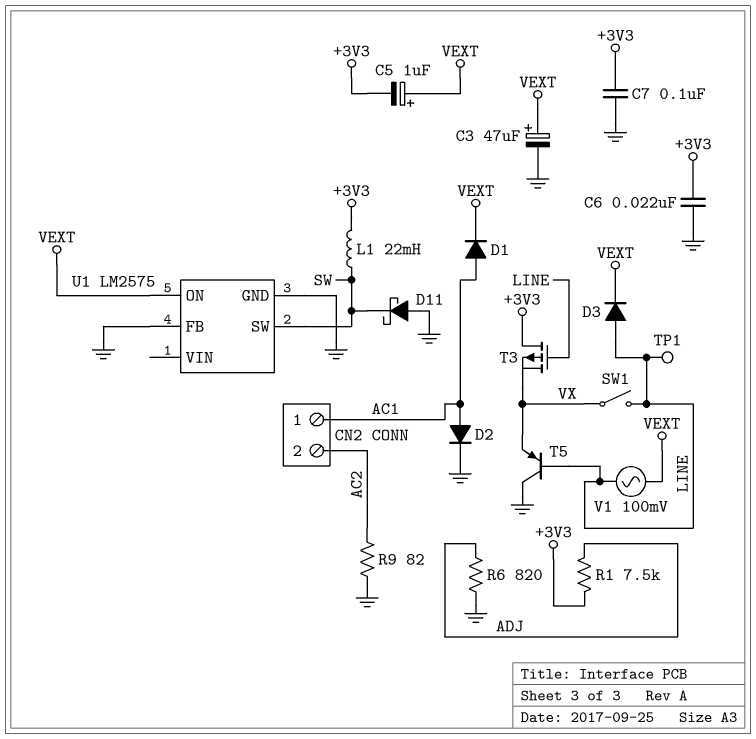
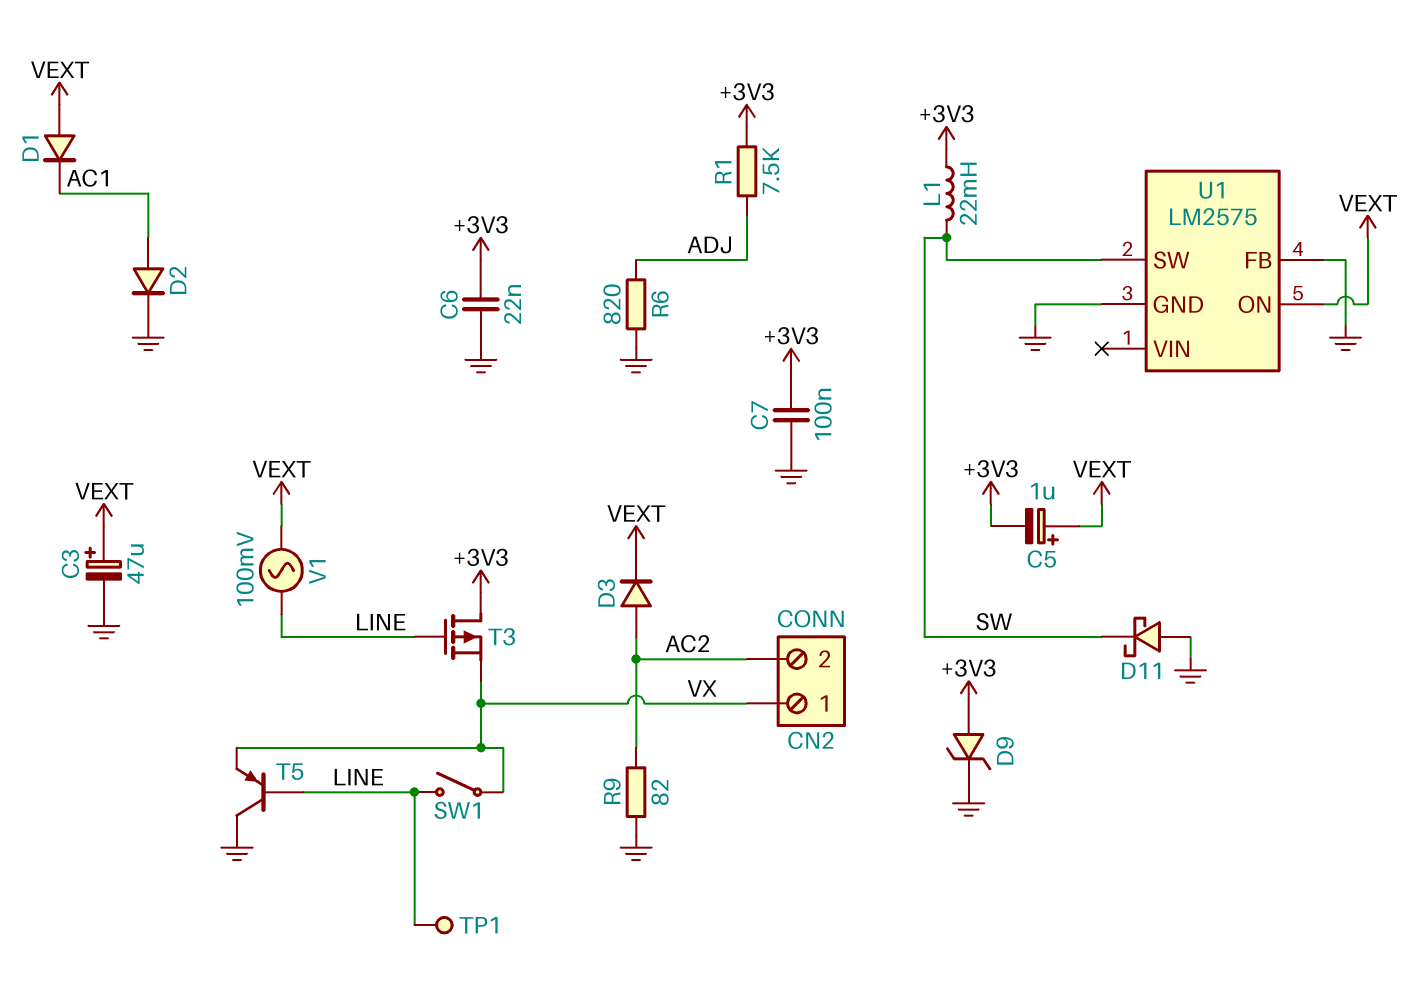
CN2 pin 1: AC1 -> VX
D1: diode (A AC1, K VEXT) -> diode (A VEXT, K AC1)
D3: diode (A LINE, K VEXT) -> diode (A AC2, K VEXT)
D9: none -> zener (A +3V3, K GND)

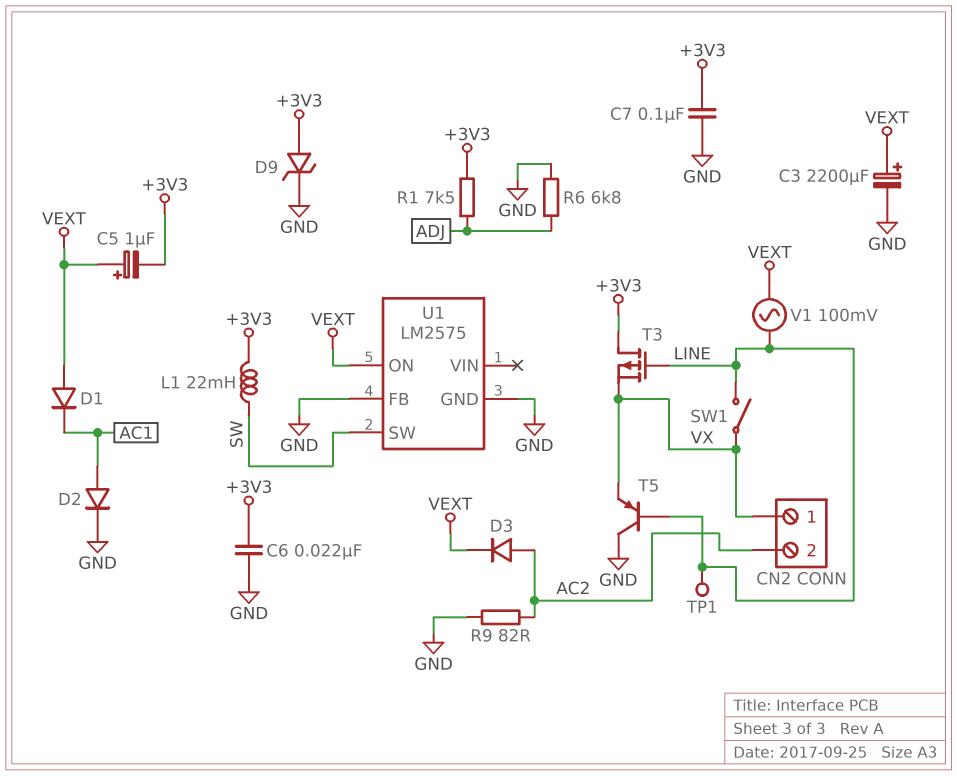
C3: 47uF (plus VEXT, minus GND) -> 2200uF (plus VEXT, minus GND)
D11: schottky (A GND, K SW) -> none
R6: 820 (ADJ, GND) -> 6.8k (ADJ, GND)

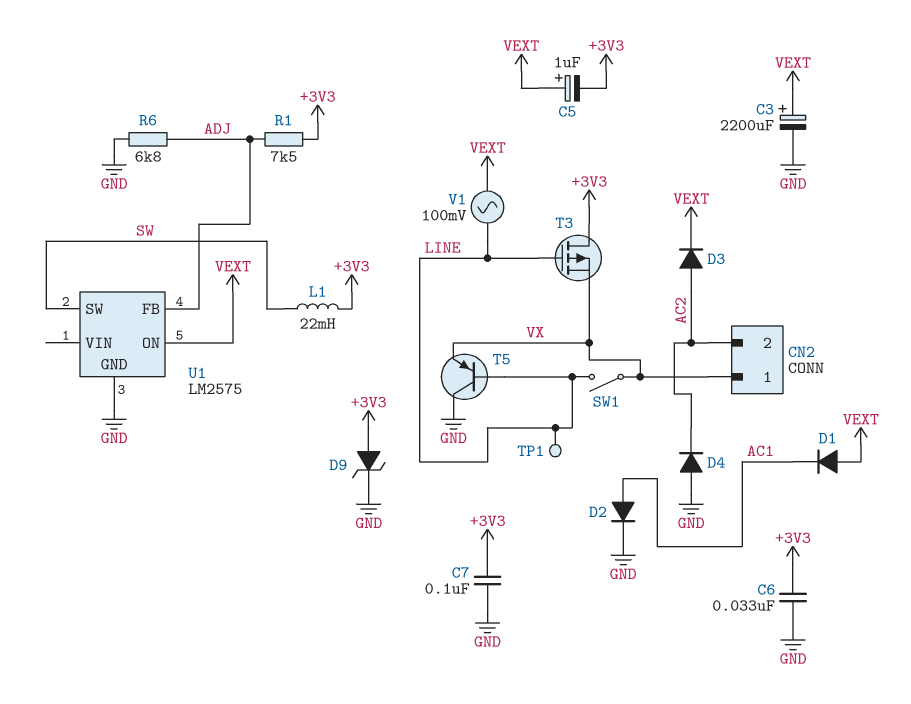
C6: 22nF (+3V3, GND) -> 33nF (+3V3, GND)
D4: none -> diode (A GND, K AC2)
R9: 82 (AC2, GND) -> none
U1 pin FB: GND -> ADJ

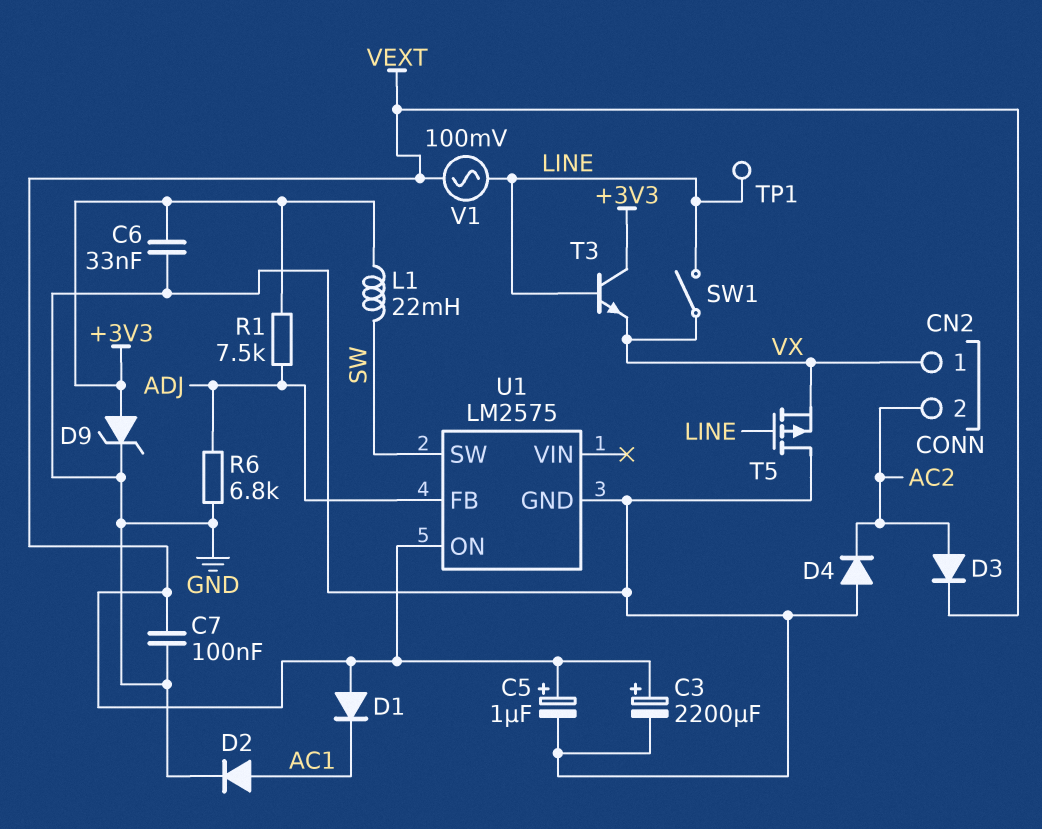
C5: 1uF (plus VEXT, minus +3V3) -> 1uF (plus VEXT, minus GND)
C7: 100nF (+3V3, GND) -> 100nF (GND, VEXT)
T3: PMOS (G LINE, D +3V3, S VX) -> NPN (B LINE, C +3V3, E VX)
T5: PNP (B LINE, C GND, E VX) -> PMOS (G LINE, D GND, S VX)

